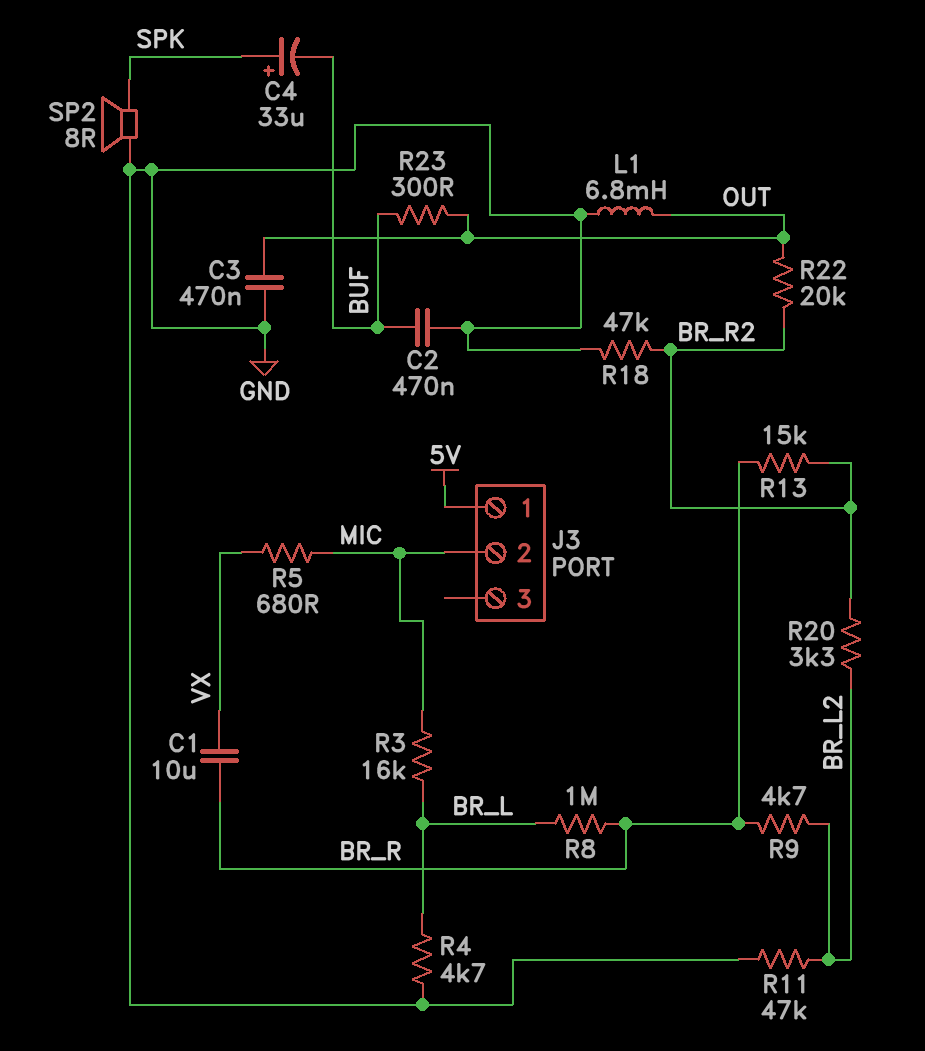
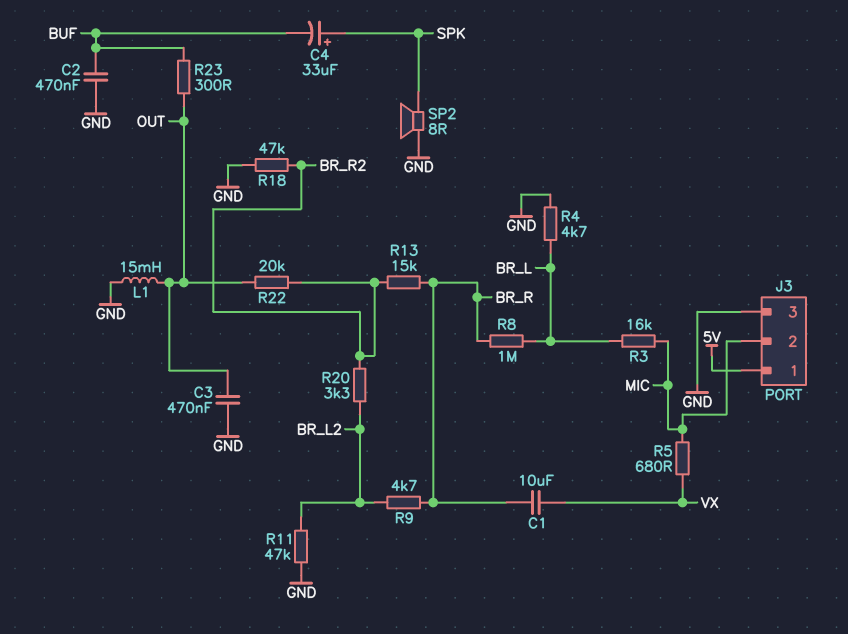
J3 pin 3: none -> GND
L1: 6.8mH (GND, OUT) -> 15mH (GND, OUT)

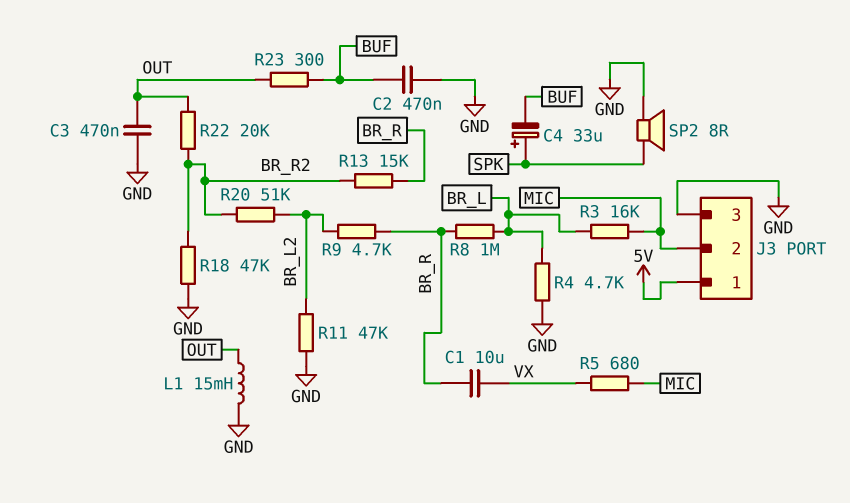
R20: 3.3k (BR_L2, BR_R2) -> 51k (BR_L2, BR_R2)

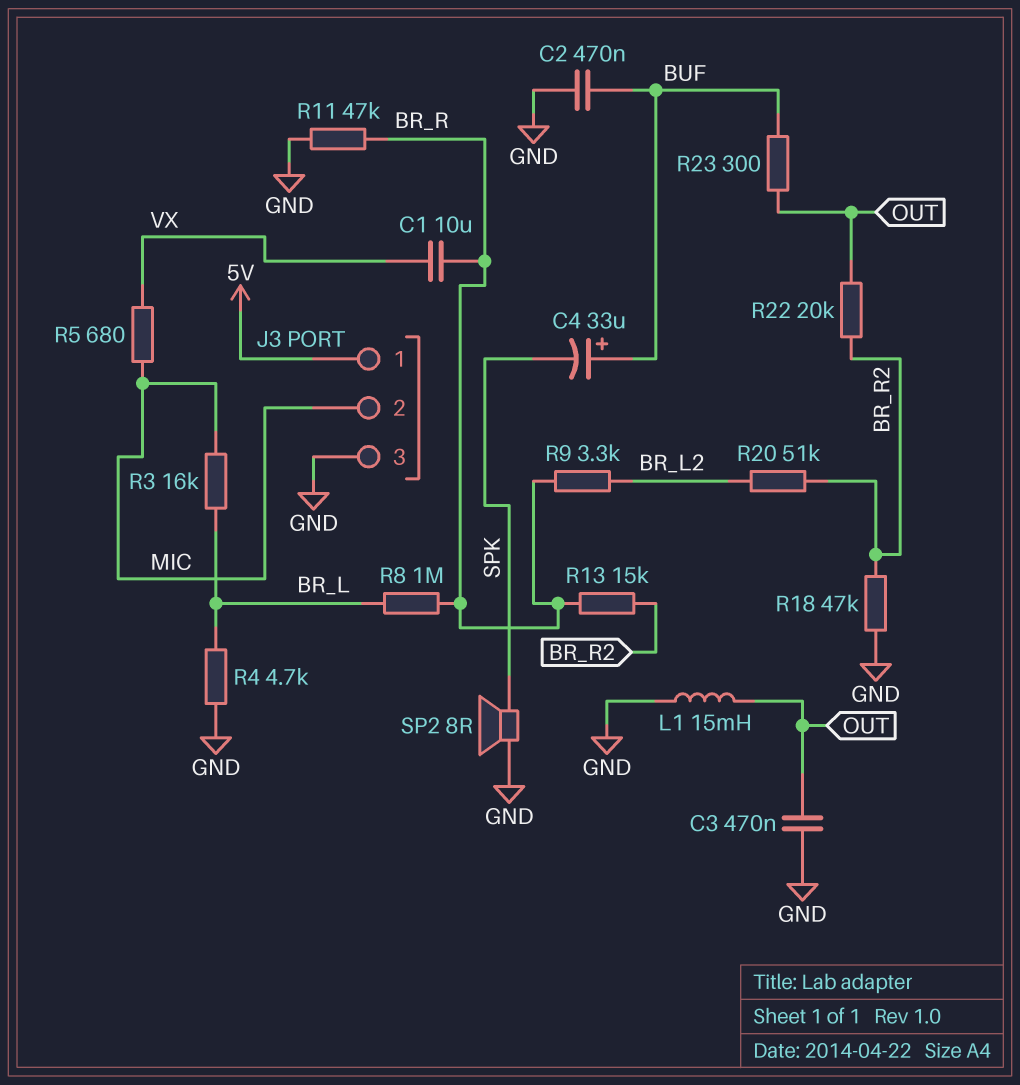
C4: 33uF (plus SPK, minus BUF) -> 33uF (plus BUF, minus SPK)
R9: 4.7k (BR_L2, BR_R) -> 3.3k (BR_L2, BR_R)
R11: 47k (BR_L2, GND) -> 47k (BR_R, GND)

